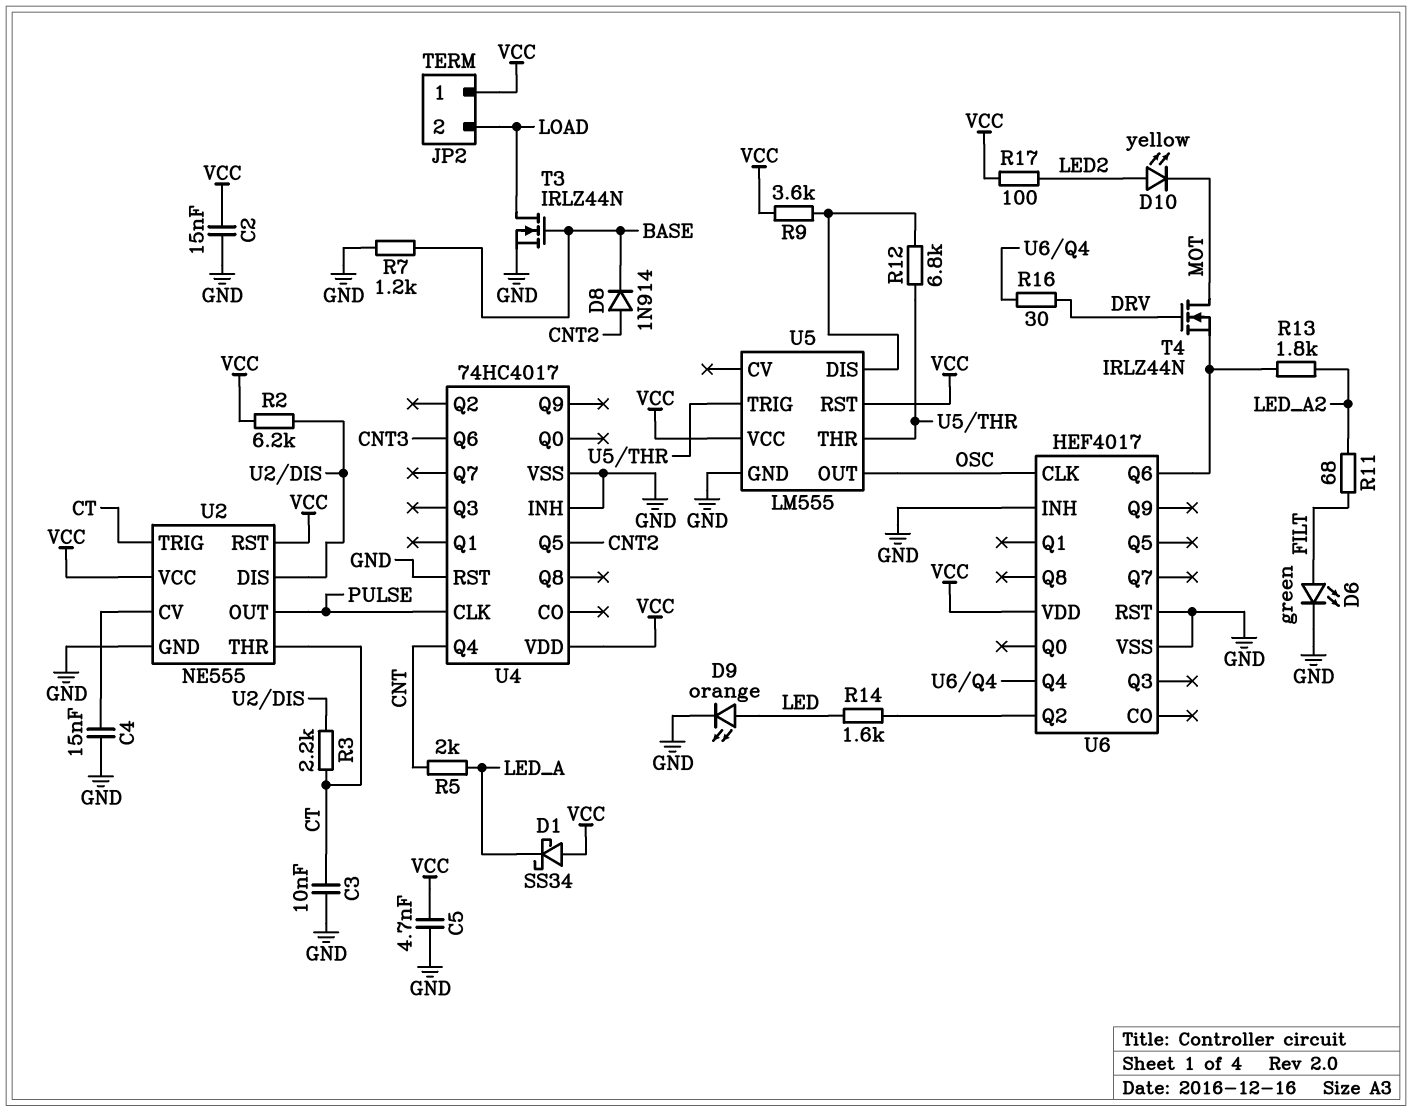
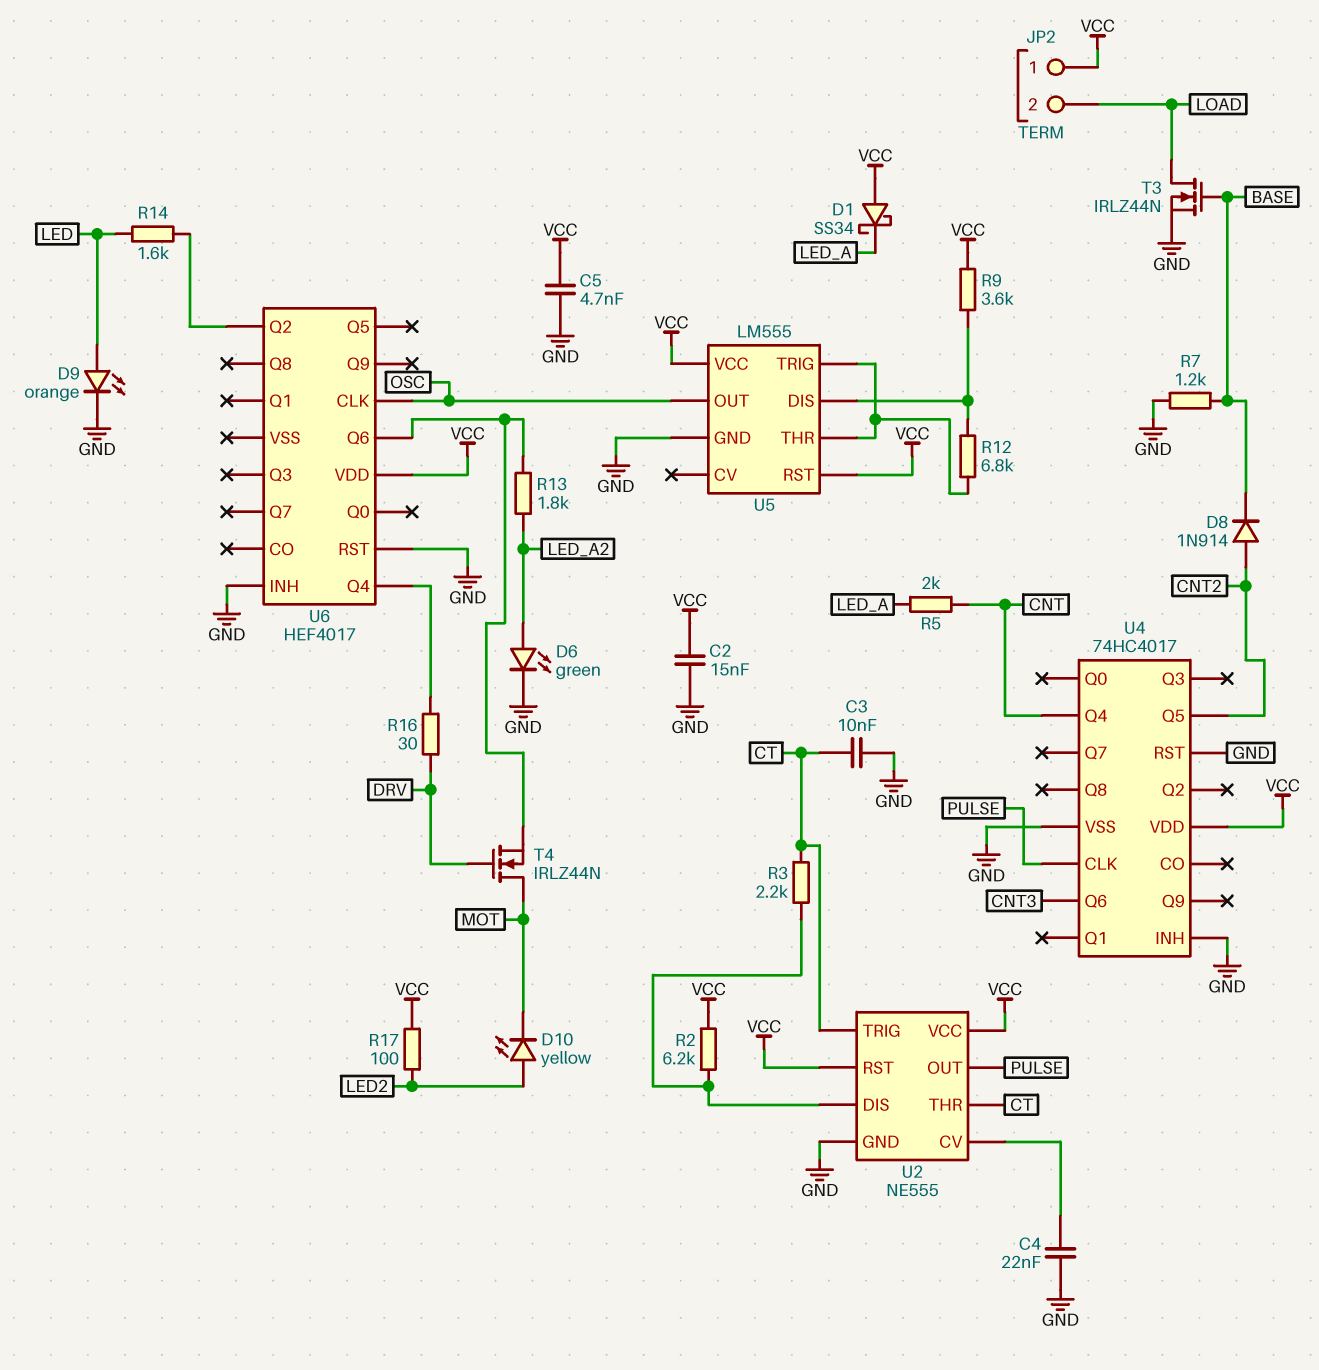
C4: 15nF (GND, U2/CV) -> 22nF (GND, U2/CV)
D6: LED green (A FILT, K GND) -> LED green (A LED_A2, K GND)
R11: 68 (FILT, LED_A2) -> none
U6 pin VSS: GND -> none

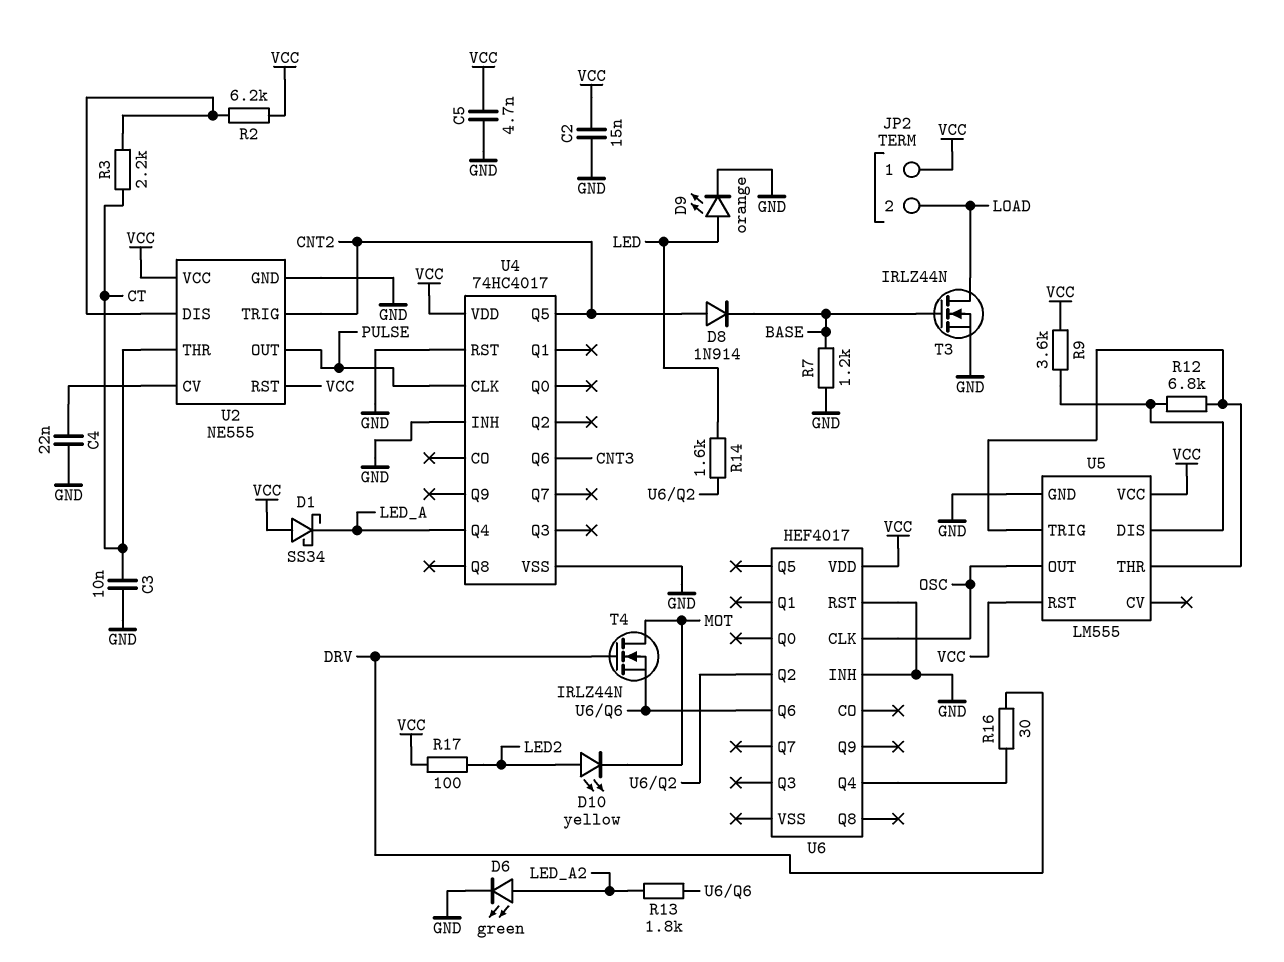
R5: 2k (CNT, LED_A) -> none
U2 pin TRIG: CT -> CNT2
U4 pin Q4: CNT -> LED_A

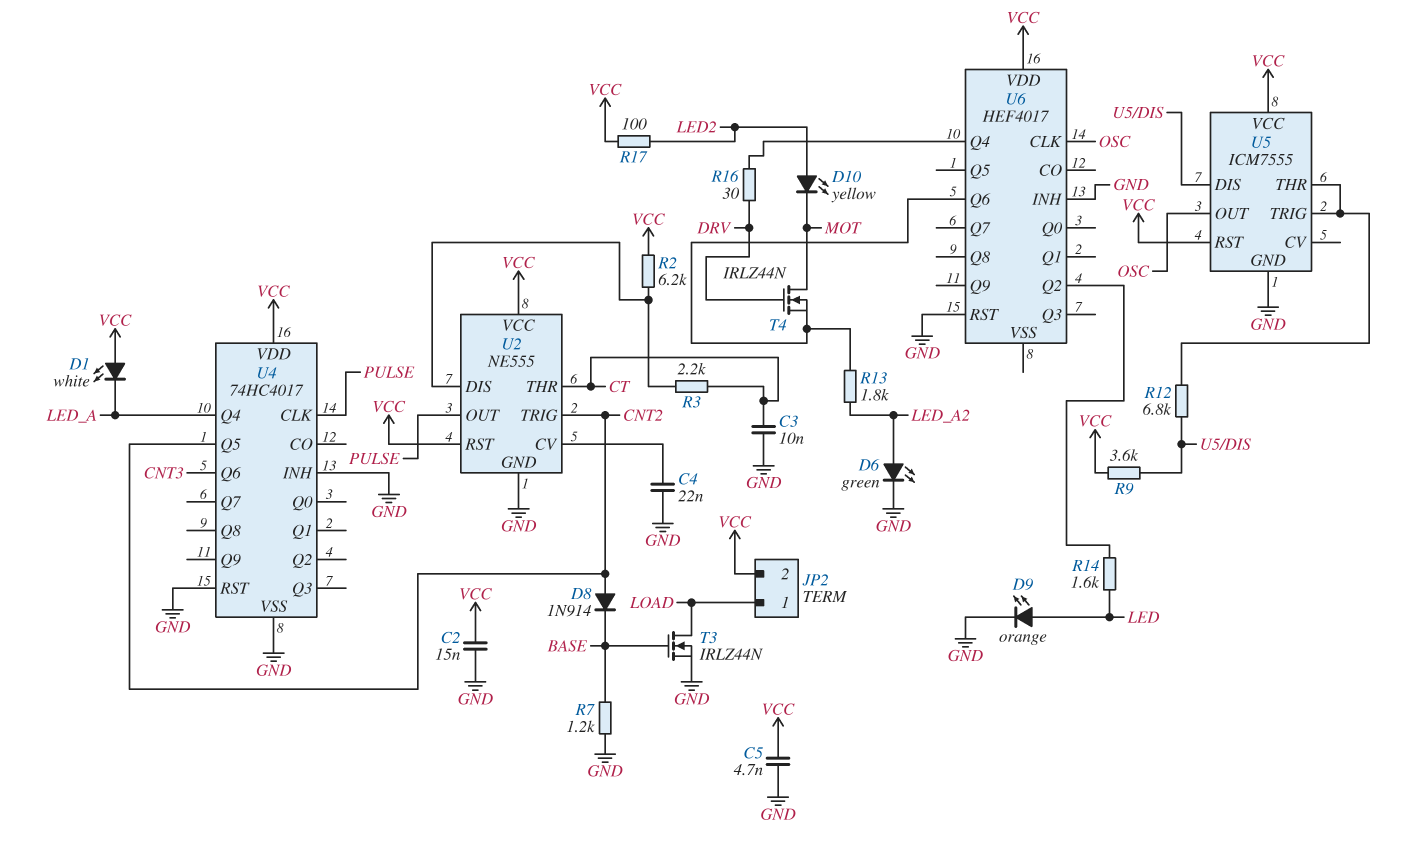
D1: schottky SS34 (A VCC, K LED_A) -> LED white (A VCC, K LED_A)
JP2 pin 1: VCC -> LOAD
JP2 pin 2: LOAD -> VCC
U5: LM555 -> ICM7555

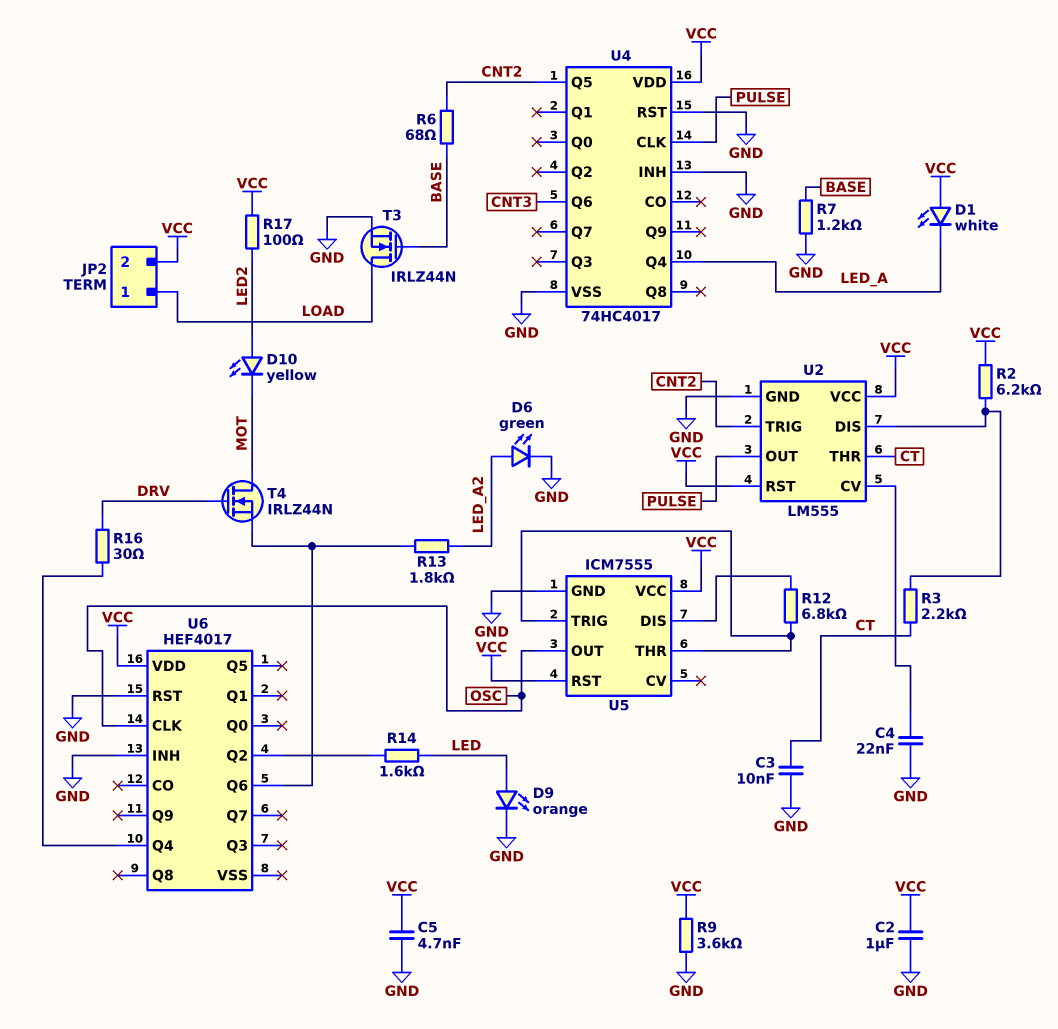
C2: 15nF (GND, VCC) -> 1uF (GND, VCC)
D8: diode 1N914 (A CNT2, K BASE) -> none
R6: none -> 68 (BASE, CNT2)
R9: 3.6k (U5/DIS, VCC) -> 3.6k (GND, VCC)
U2: NE555 -> LM555

